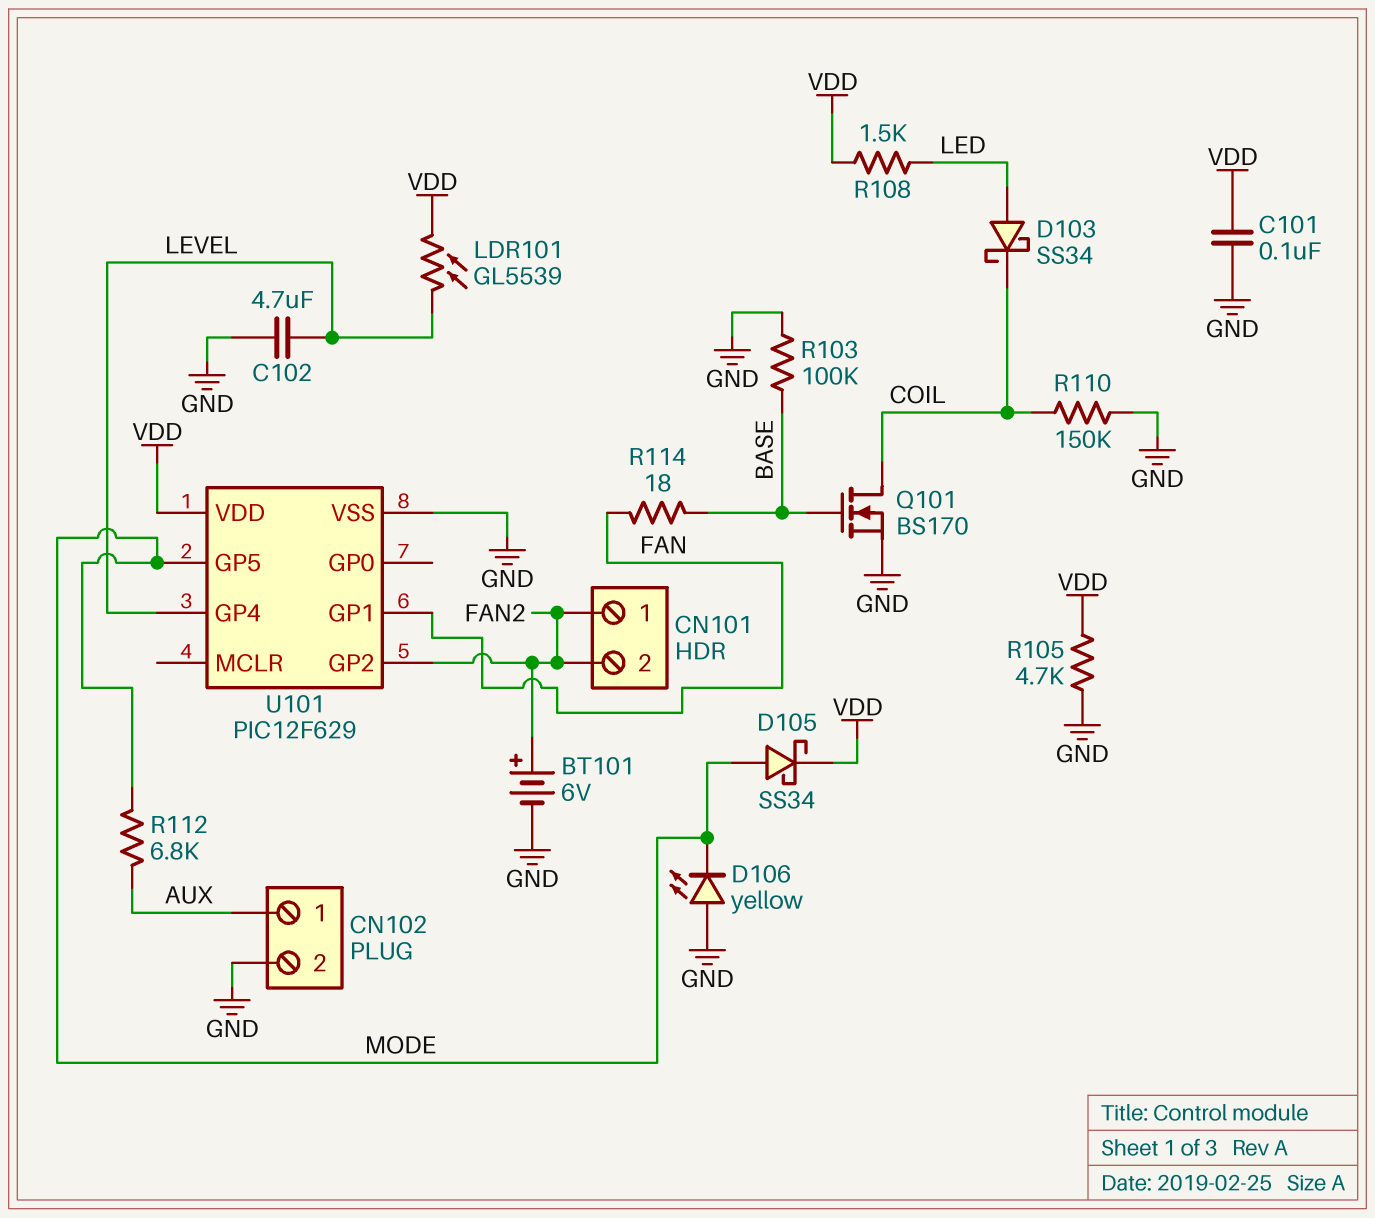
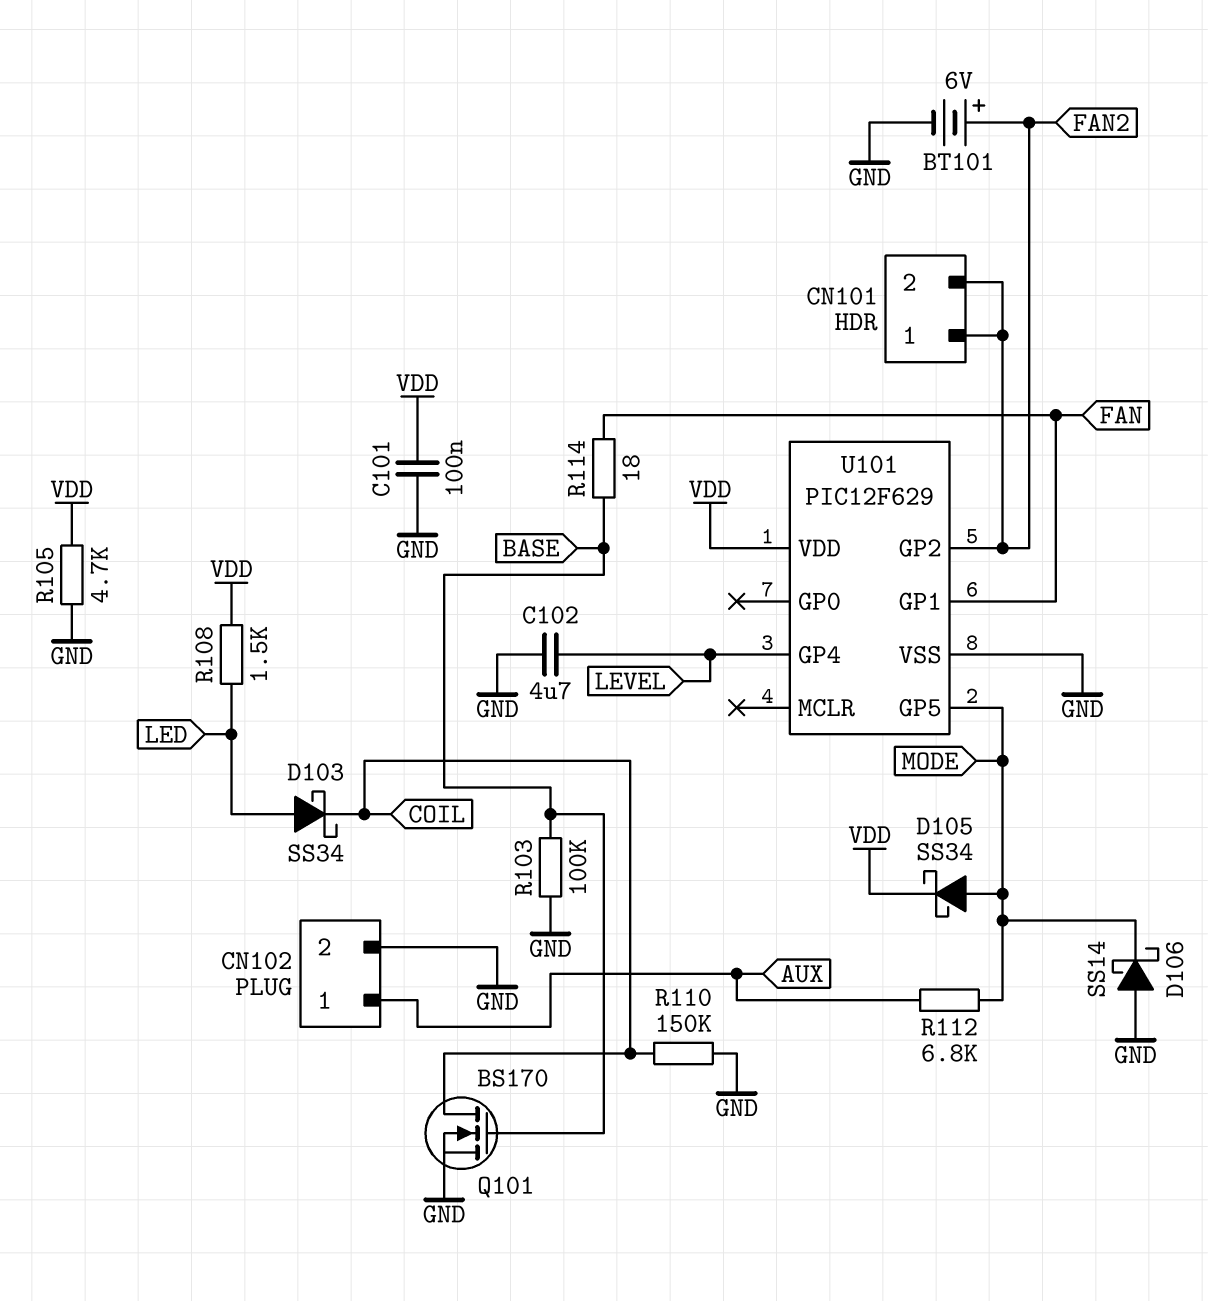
D106: LED yellow (A GND, K MODE) -> schottky SS14 (A GND, K MODE)
LDR101: GL5539 (LEVEL, VDD) -> none

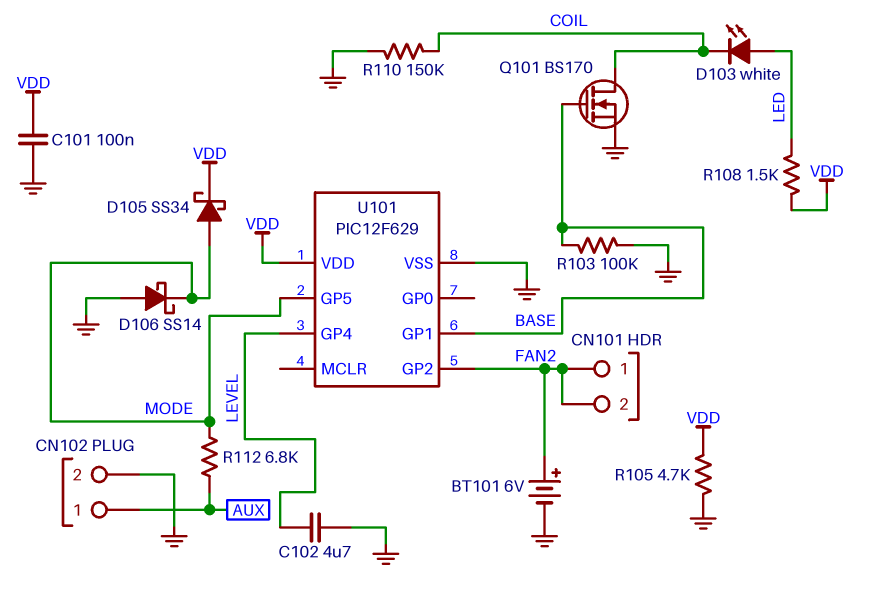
D103: schottky SS34 (A LED, K COIL) -> LED white (A LED, K COIL)
R114: 18 (BASE, FAN) -> none
U101 pin GP1: FAN -> BASE

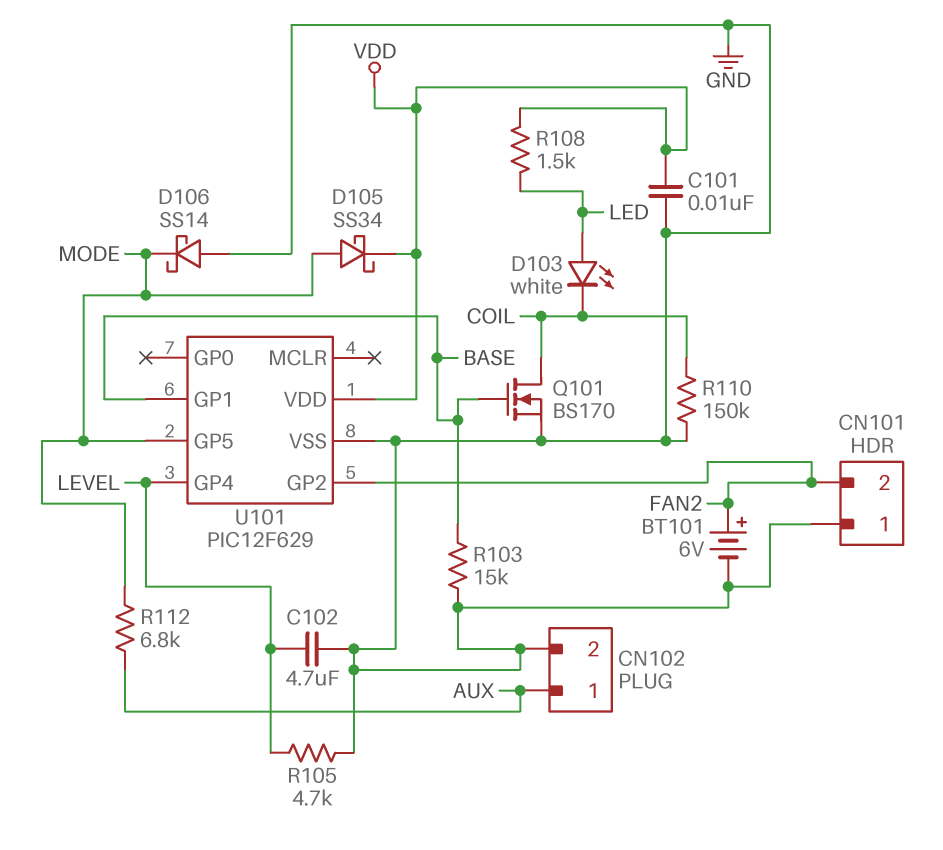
C101: 100nF (GND, VDD) -> 10nF (GND, VDD)
CN101 pin 1: FAN2 -> GND
R103: 100k (BASE, GND) -> 15k (BASE, GND)
R105: 4.7k (GND, VDD) -> 4.7k (GND, LEVEL)

